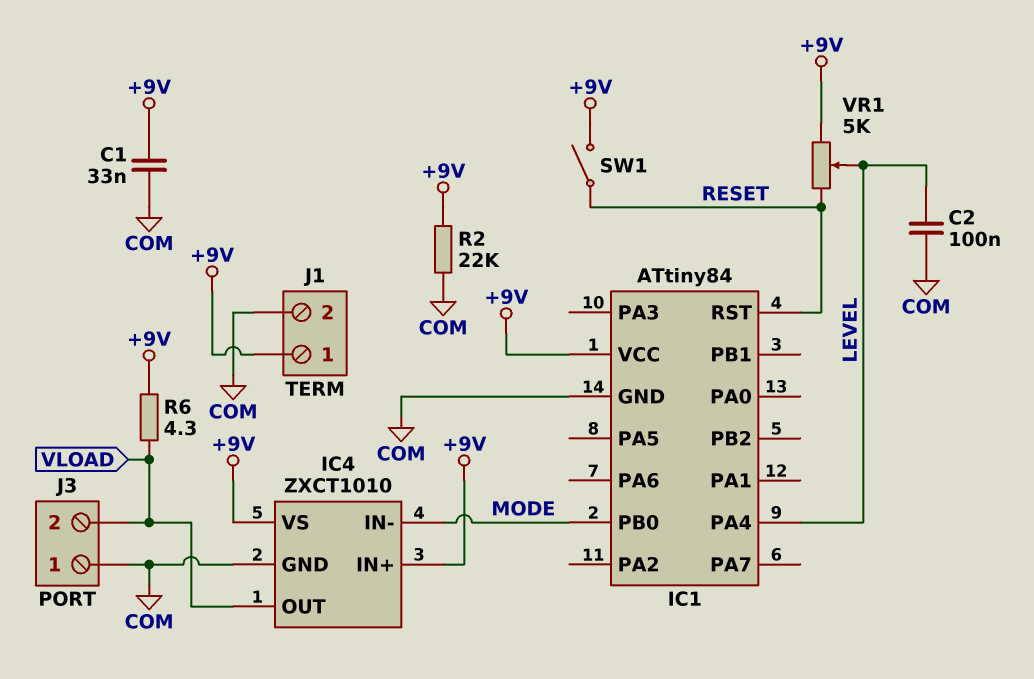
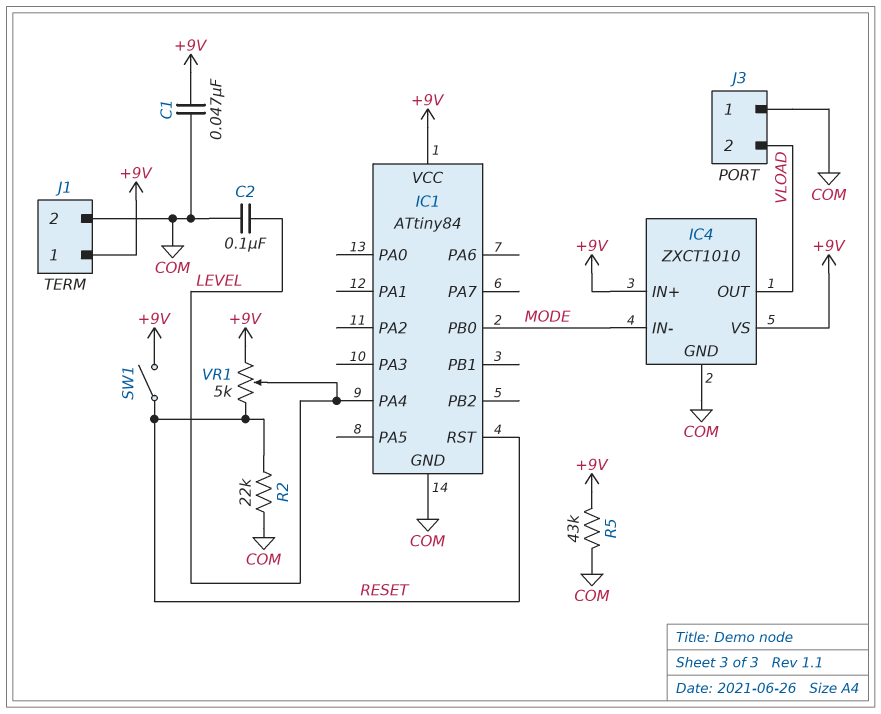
C1: 33nF (+9V, COM) -> 47nF (+9V, COM)
R2: 22k (+9V, COM) -> 22k (COM, RESET)
R5: none -> 43k (+9V, COM)
R6: 4.3 (+9V, VLOAD) -> none

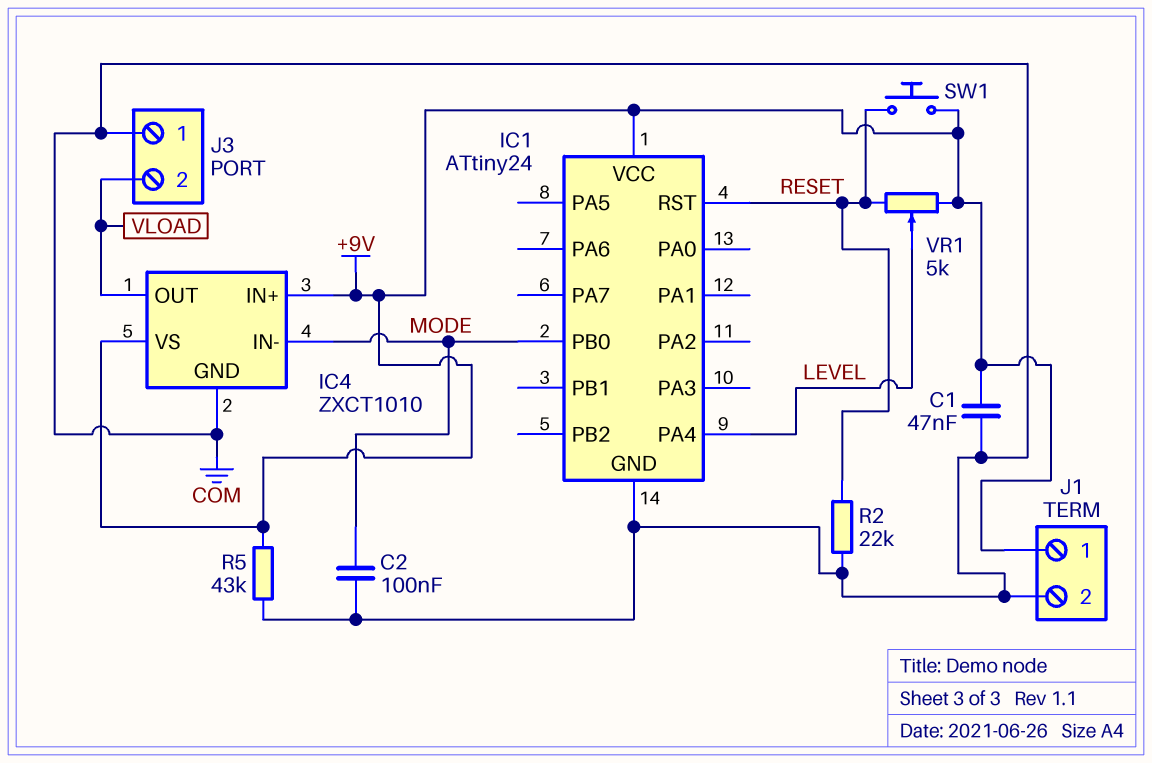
C2: 100nF (COM, LEVEL) -> 100nF (COM, MODE)
IC1: ATtiny84 -> ATtiny24
SW1: switch (+9V, RESET) -> button (+9V, RESET)

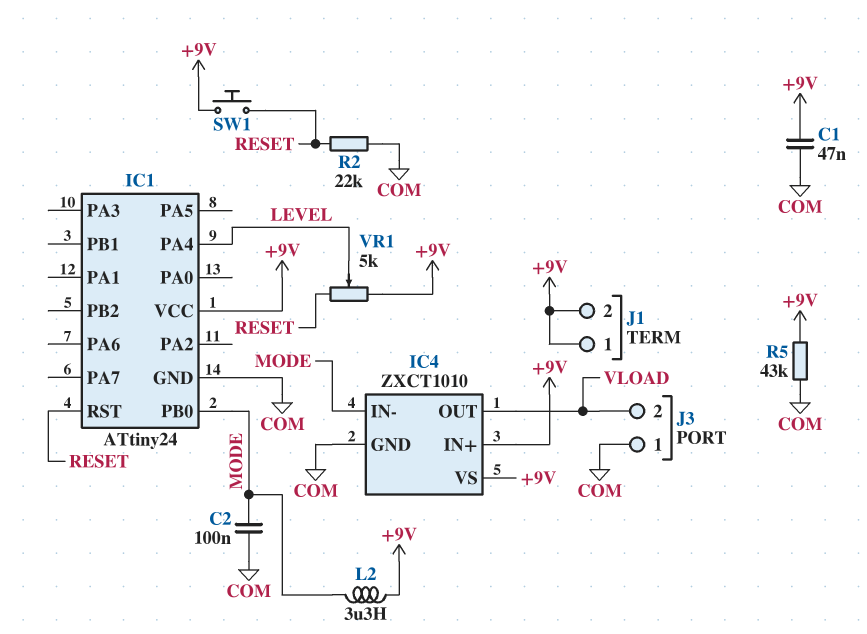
J1 pin 2: COM -> +9V
L2: none -> 3.3uH (+9V, MODE)

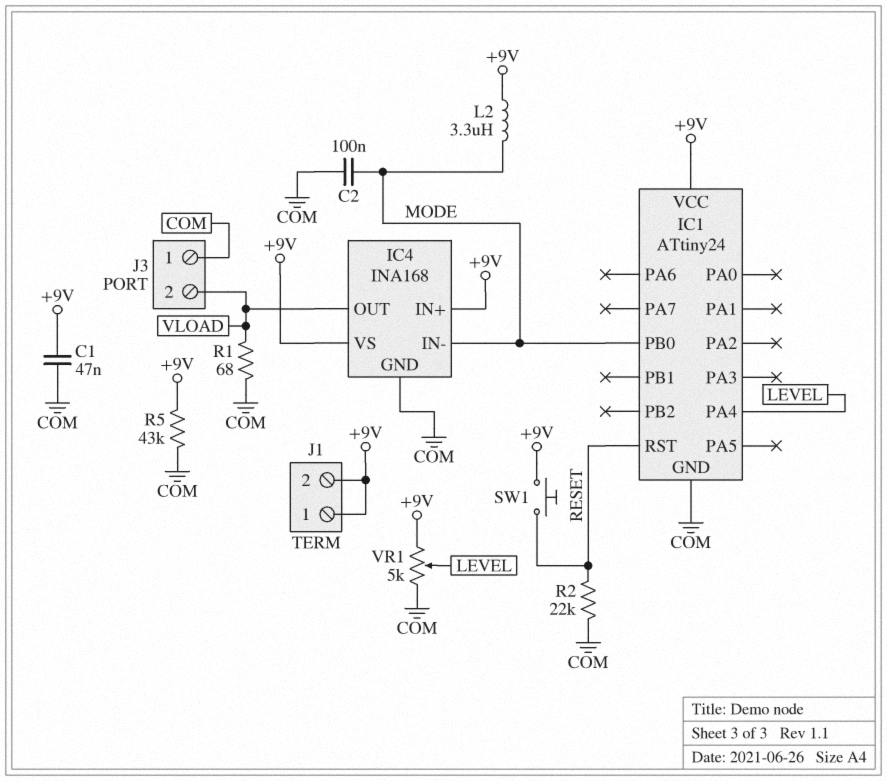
IC4: ZXCT1010 -> INA168
R1: none -> 68 (COM, VLOAD)
VR1: 5k (+9V, RESET, wiper LEVEL) -> 5k (+9V, COM, wiper LEVEL)

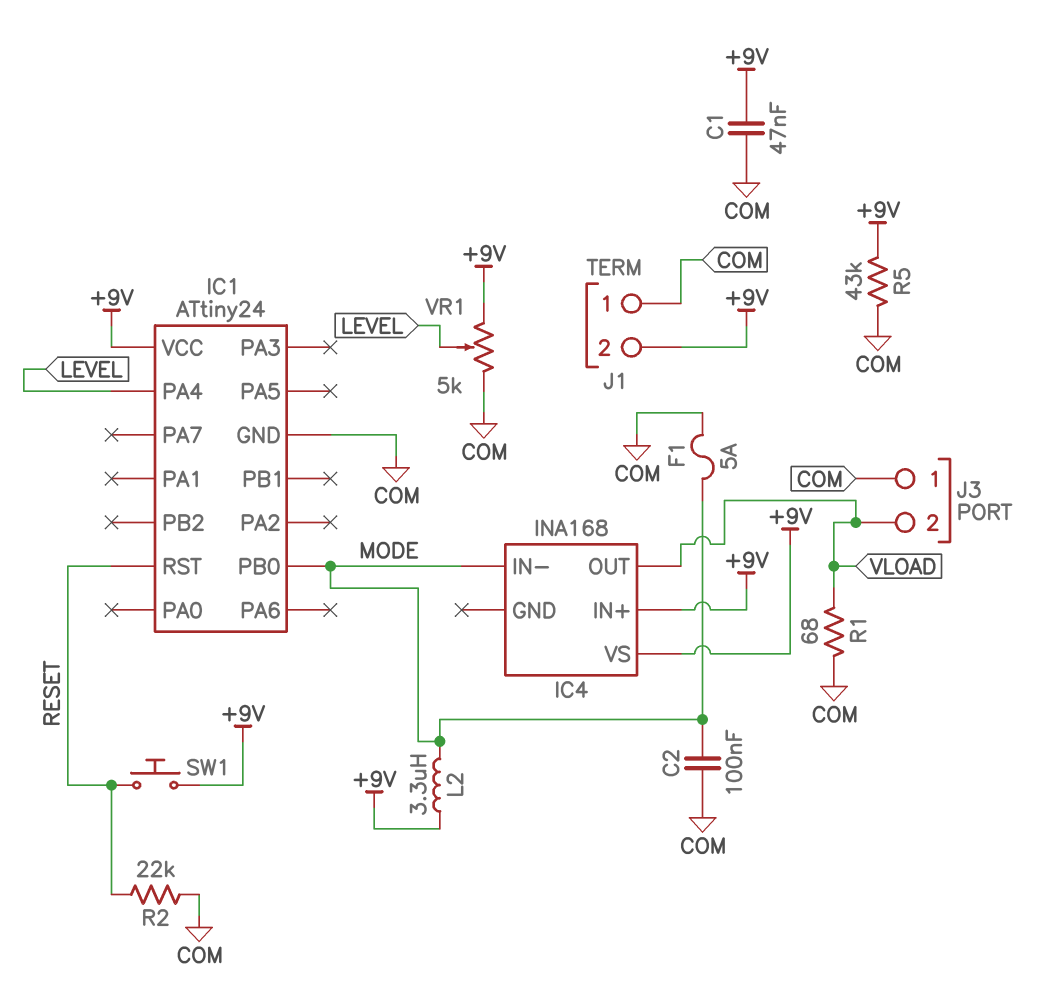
F1: none -> 5A (COM, MODE)
IC4 pin GND: COM -> none
J1 pin 1: +9V -> COM

